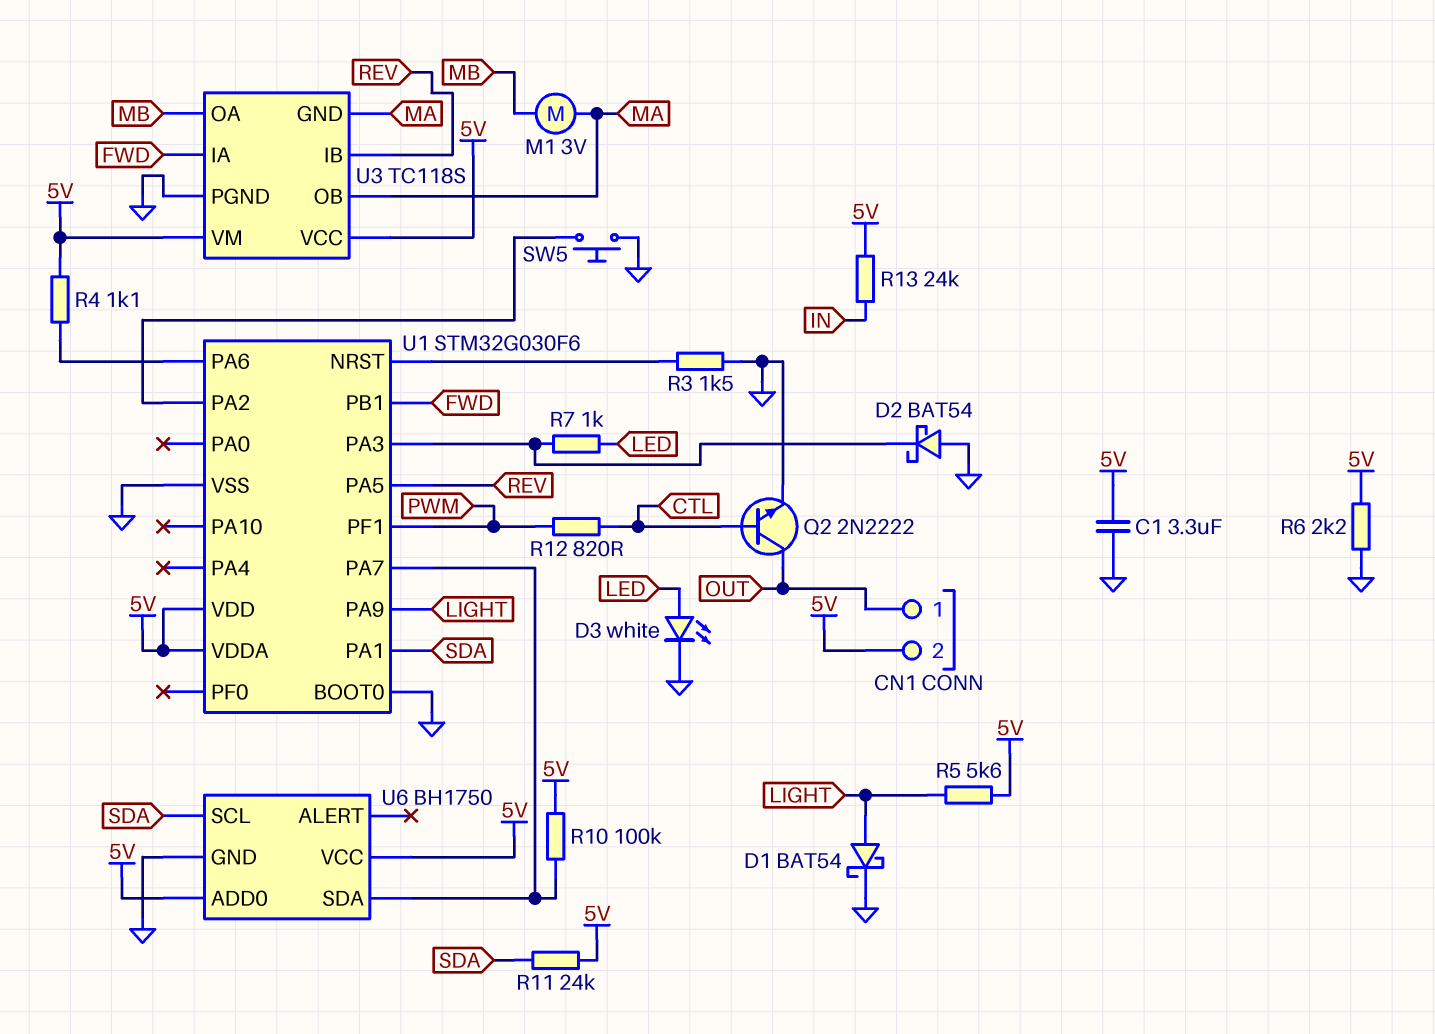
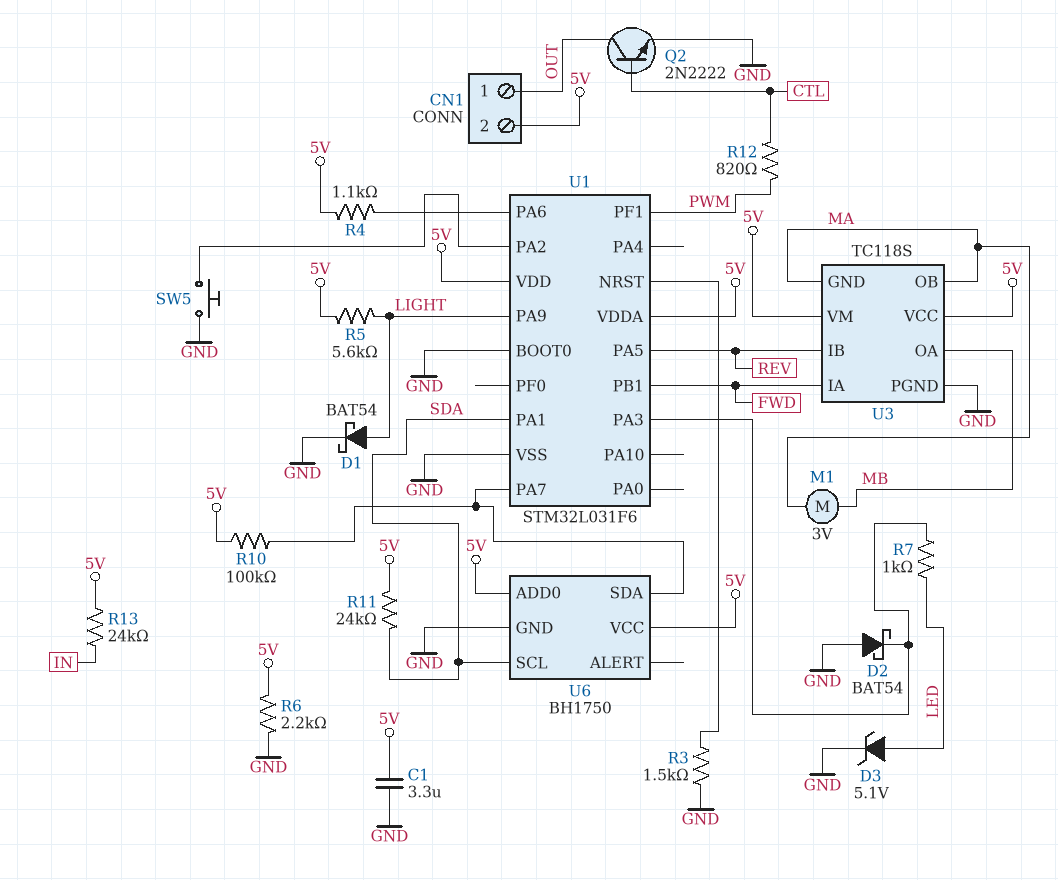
D3: LED white (A LED, K GND) -> zener 5.1V (A LED, K GND)
U1: STM32G030F6 -> STM32L031F6

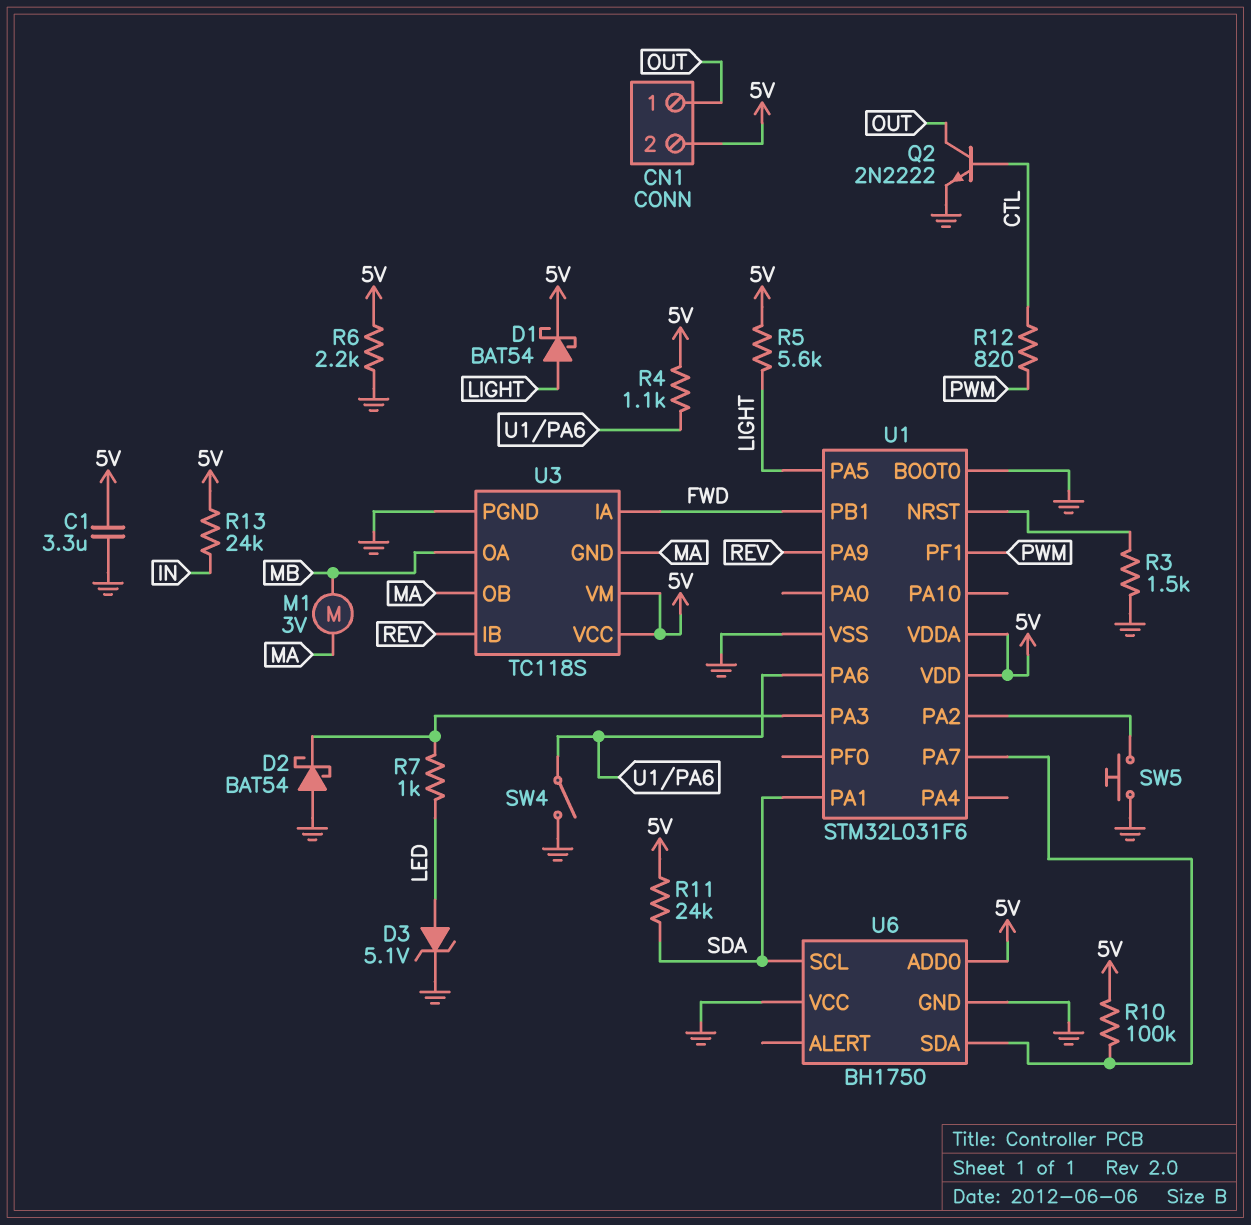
D1: schottky BAT54 (A LIGHT, K GND) -> schottky BAT54 (A LIGHT, K 5V)
SW4: none -> switch (GND, U1/PA6)
U1 pin PA5: REV -> LIGHT
U1 pin PA9: LIGHT -> REV
U6 pin VCC: 5V -> GND

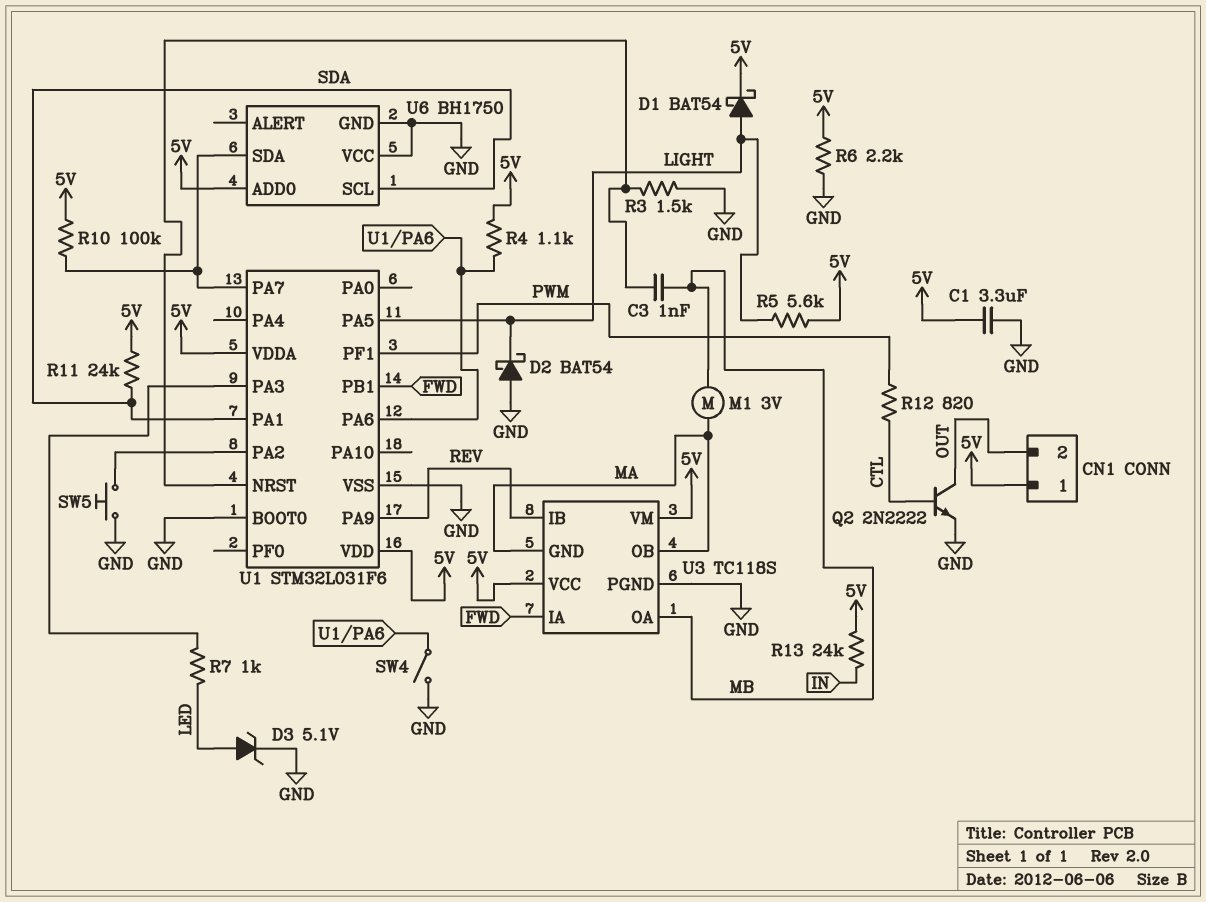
C3: none -> 1nF (MB, U1/NRST)
CN1 pin 1: OUT -> 5V
CN1 pin 2: 5V -> OUT
D2: schottky BAT54 (A GND, K U1/PA3) -> schottky BAT54 (A GND, K LIGHT)

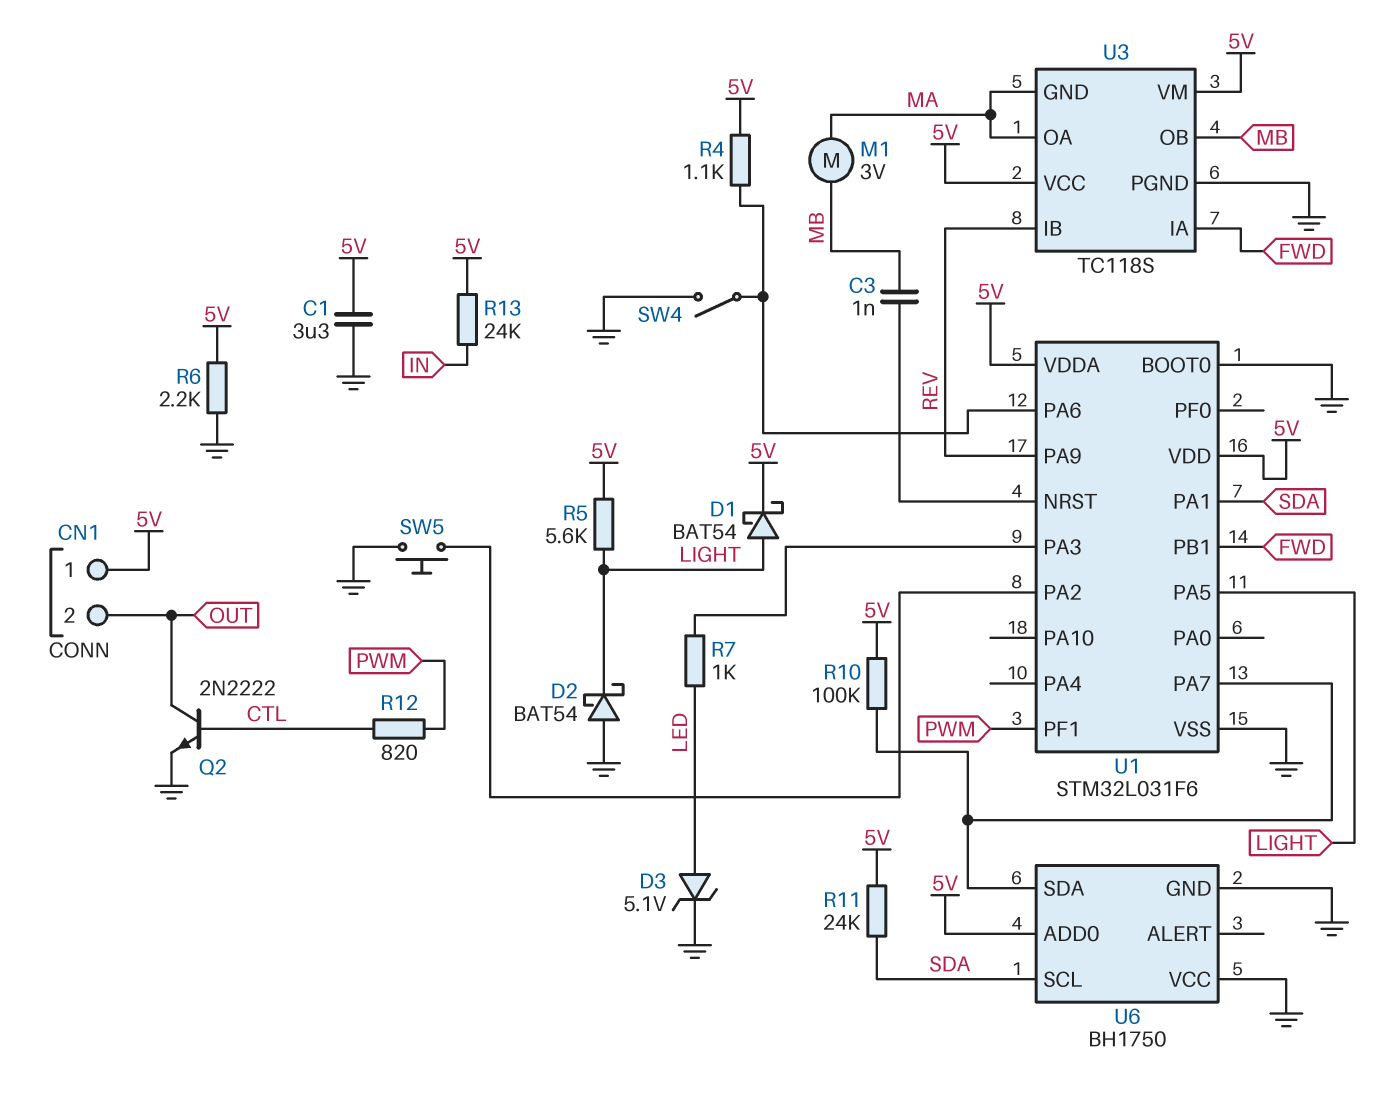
R3: 1.5k (GND, U1/NRST) -> none
U3 pin OA: MB -> MA
U3 pin OB: MA -> MB

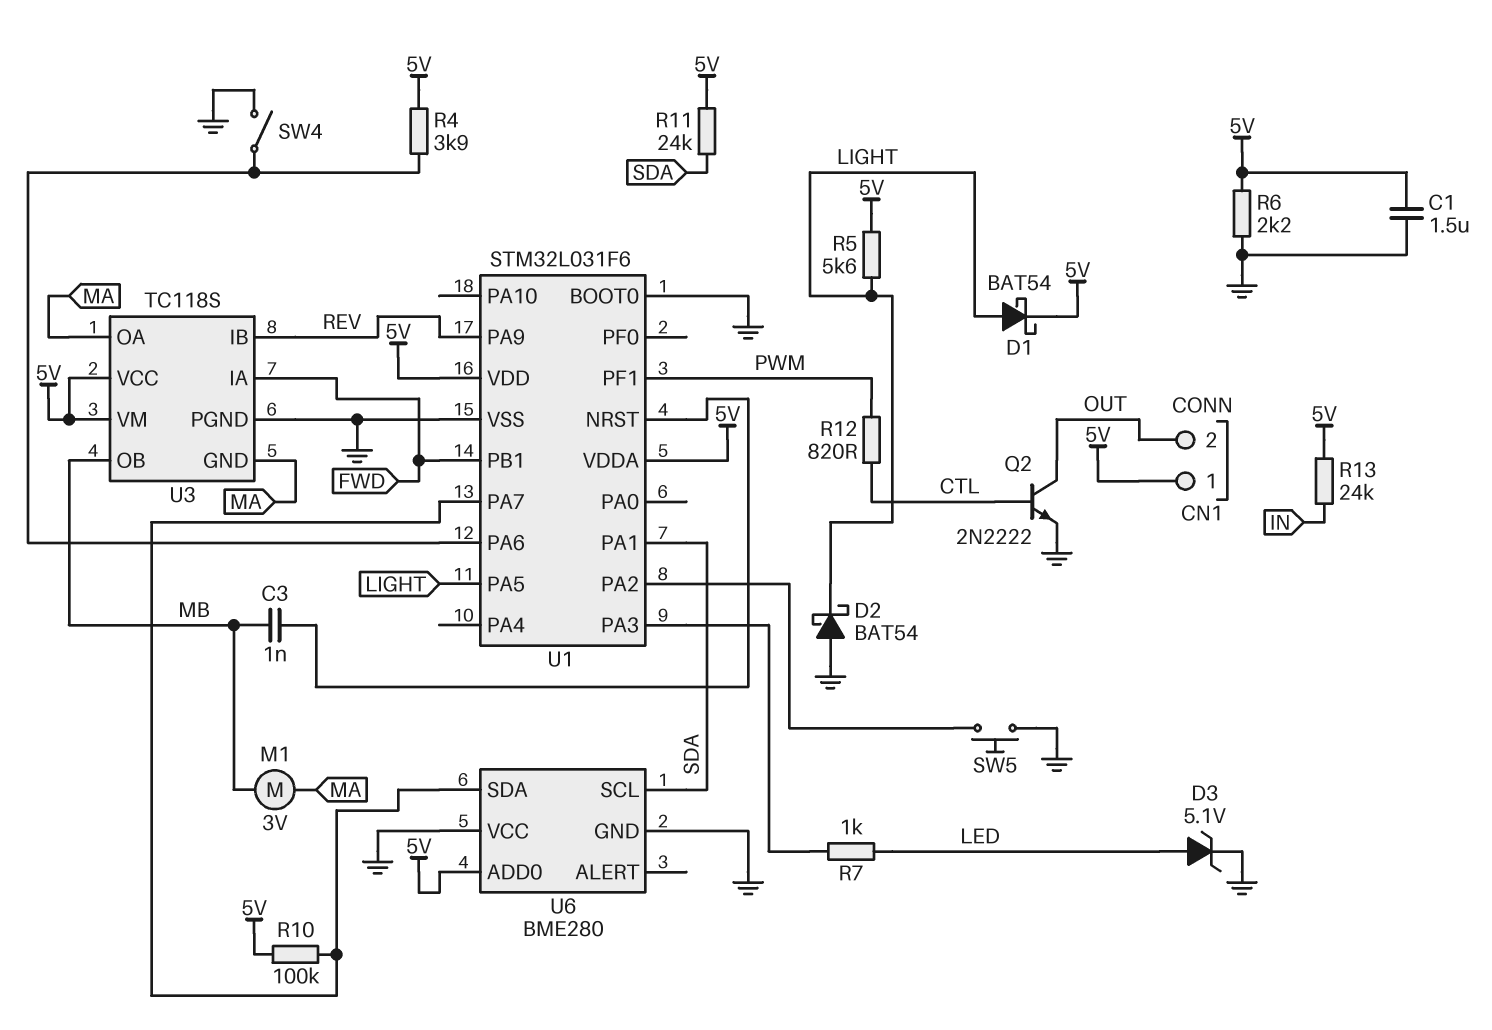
C1: 3.3uF (5V, GND) -> 1.5uF (5V, GND)
R4: 1.1k (5V, U1/PA6) -> 3.9k (5V, U1/PA6)
U6: BH1750 -> BME280

